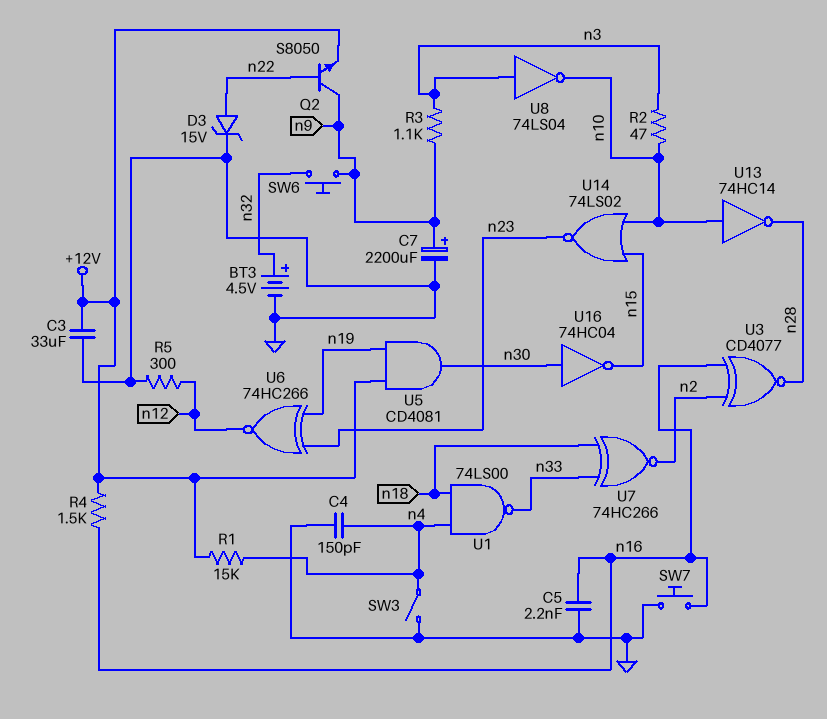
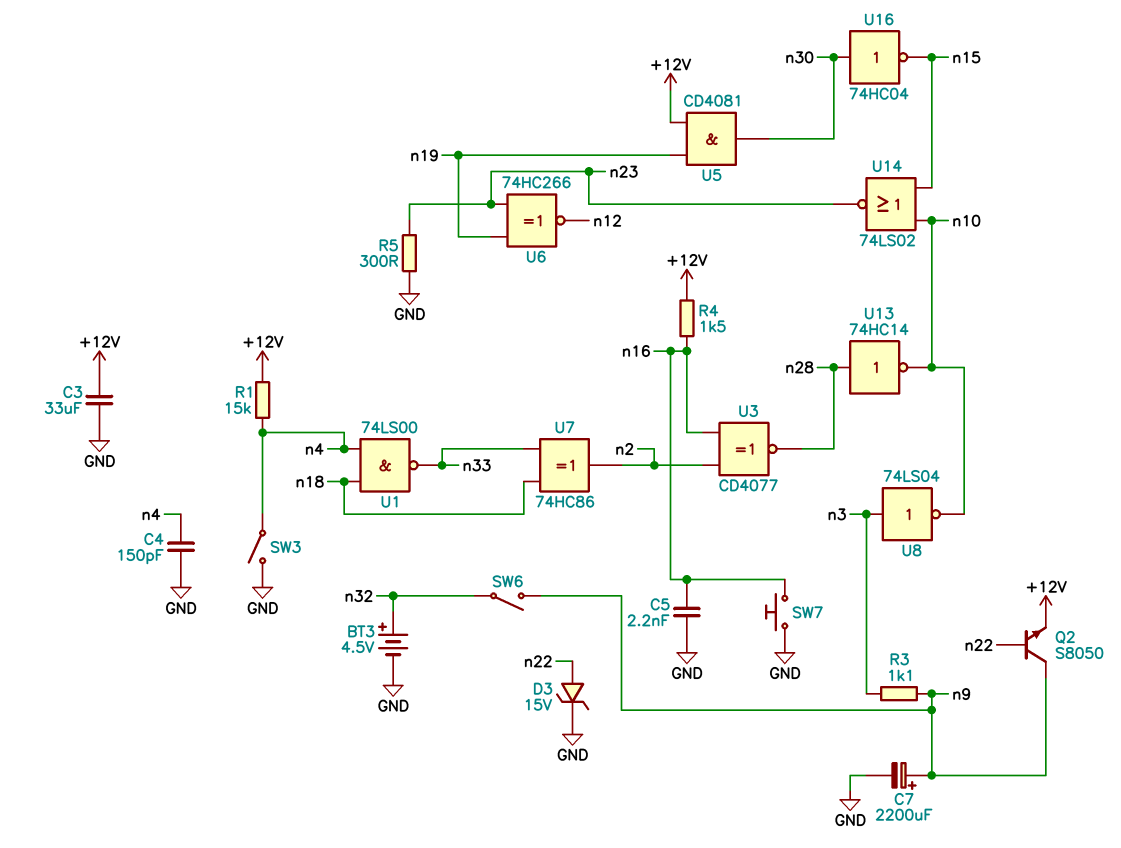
R2: 47 (n3, n10) -> none
R5: 300 (GND, n12) -> 300 (GND, n23)
SW6: button (n9, n32) -> switch (n9, n32)
U7: XNOR 74HC266 (in n18, in n33, out n2) -> XOR 74HC86 (in n18, in n33, out n2)
U13: NOT 74HC14 (in n10, out n28) -> NOT 74HC14 (in n28, out n10)

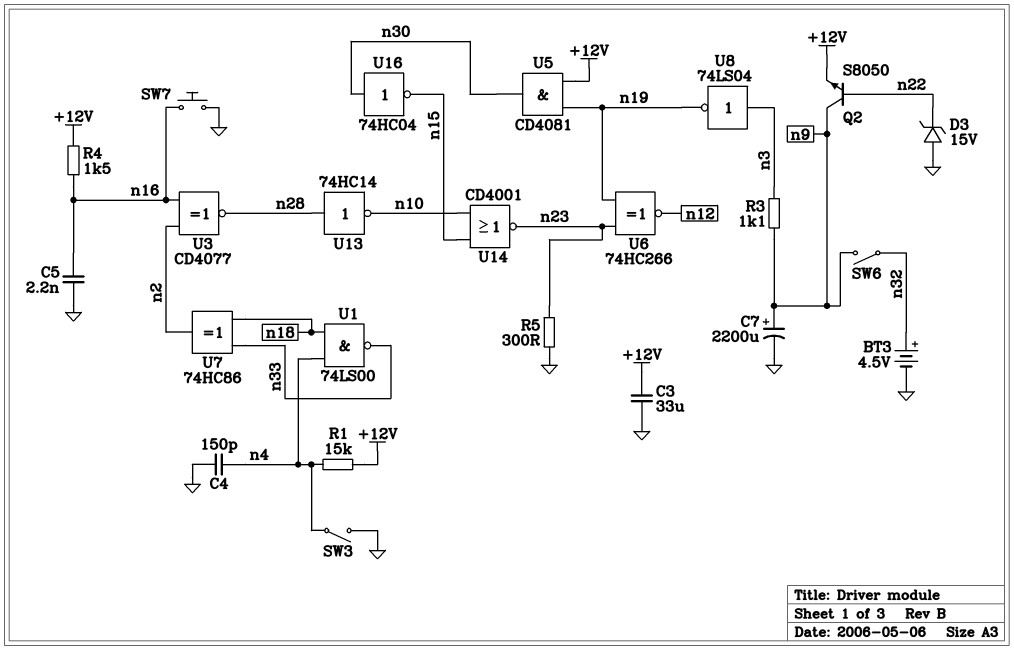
D3: zener 15V (A n22, K GND) -> zener 15V (A GND, K n22)
U8: NOT 74LS04 (in n3, out n10) -> NOT 74LS04 (in n3, out n19)
U14: NOR 74LS02 (in n10, in n15, out n23) -> NOR CD4001 (in n10, in n15, out n23)

